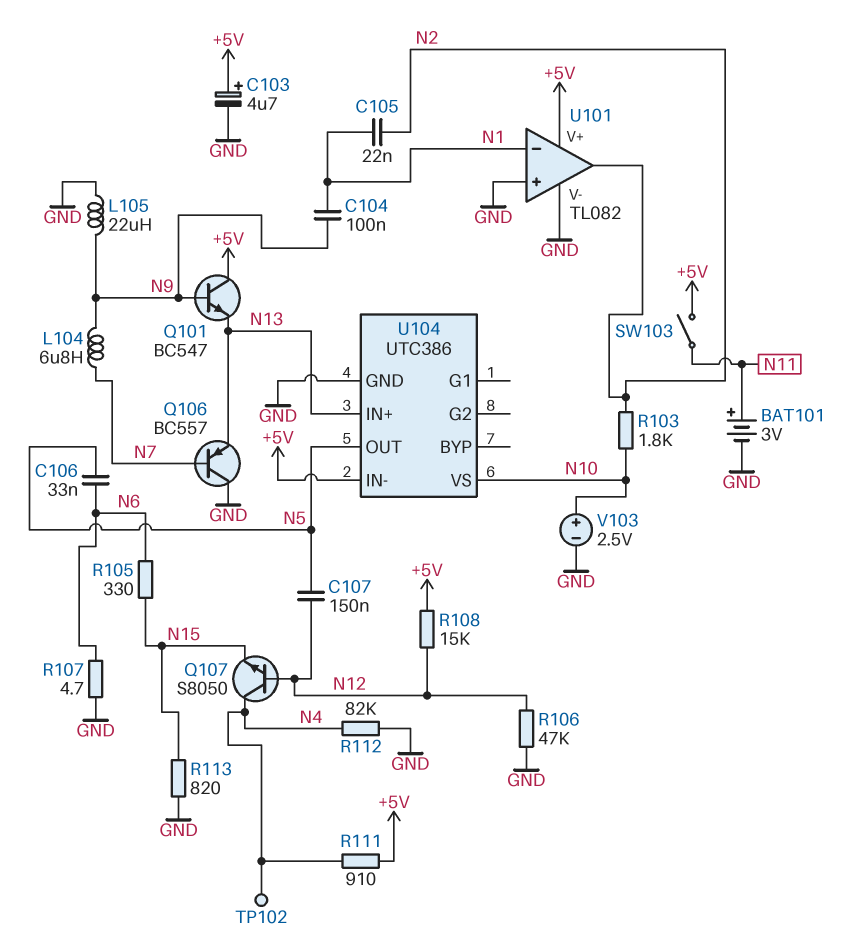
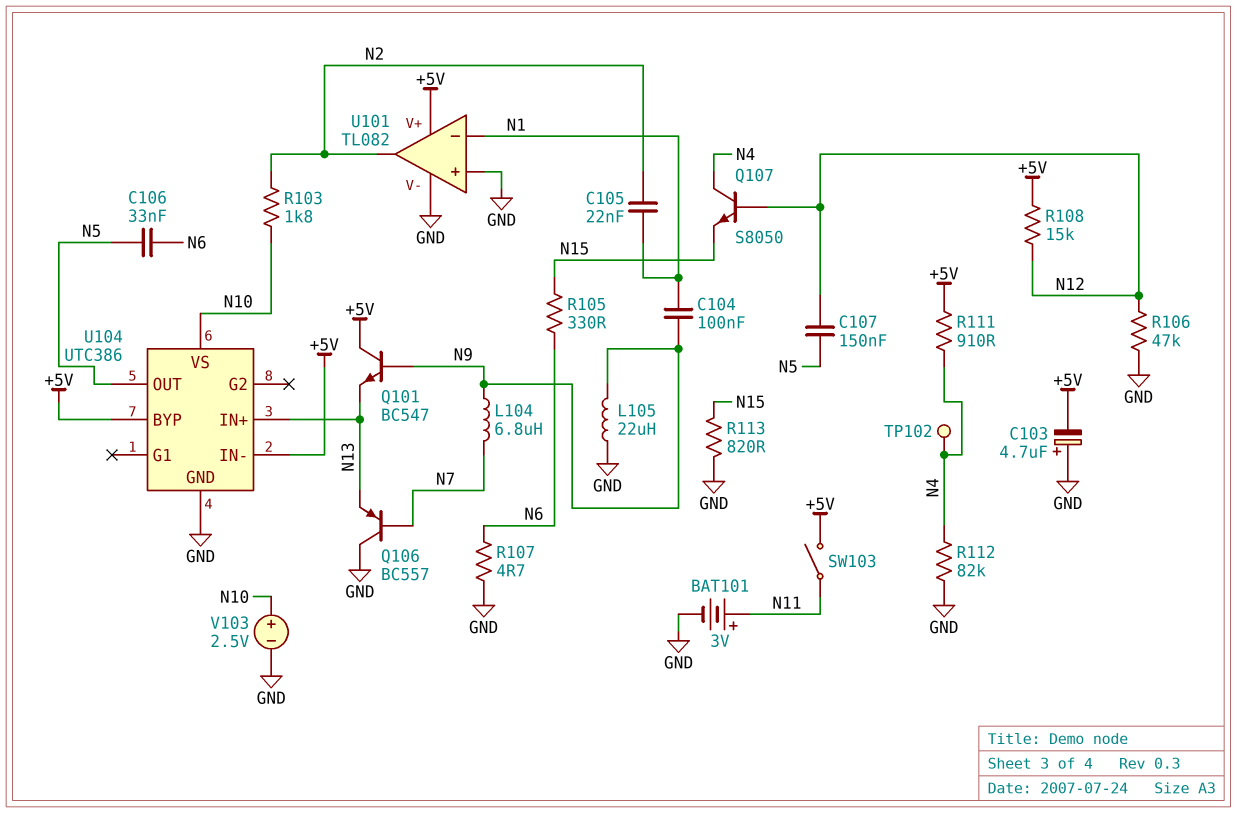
C103: 4.7uF (plus +5V, minus GND) -> 4.7uF (plus GND, minus +5V)
U104 pin BYP: none -> +5V

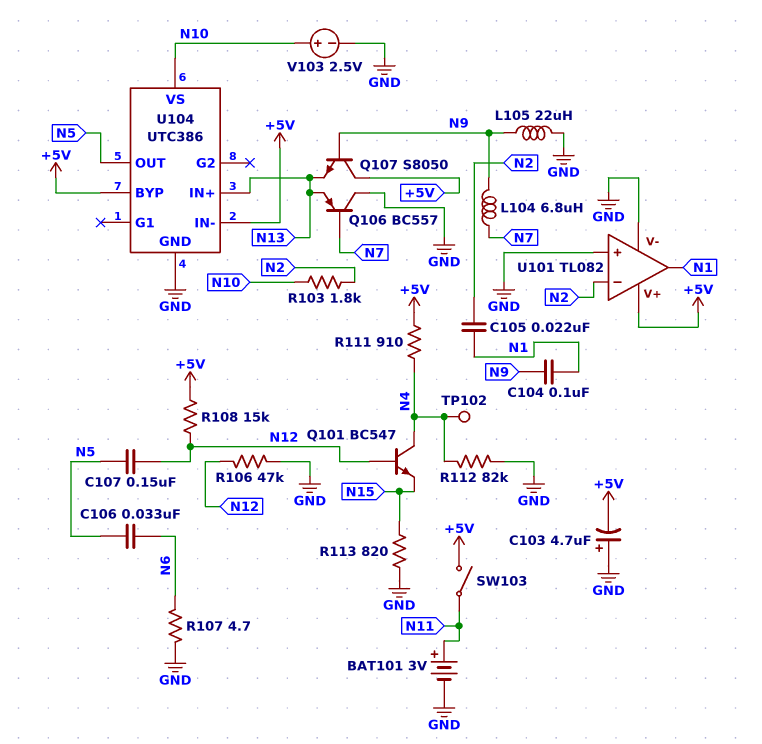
Q101: NPN BC547 (B N9, C +5V, E N13) -> NPN BC547 (B N12, C N4, E N15)
Q107: NPN S8050 (B N12, C N4, E N15) -> NPN S8050 (B N9, C +5V, E N13)
R105: 330 (N6, N15) -> none
U101 pin in-: N1 -> N2
U101 pin out: N2 -> N1

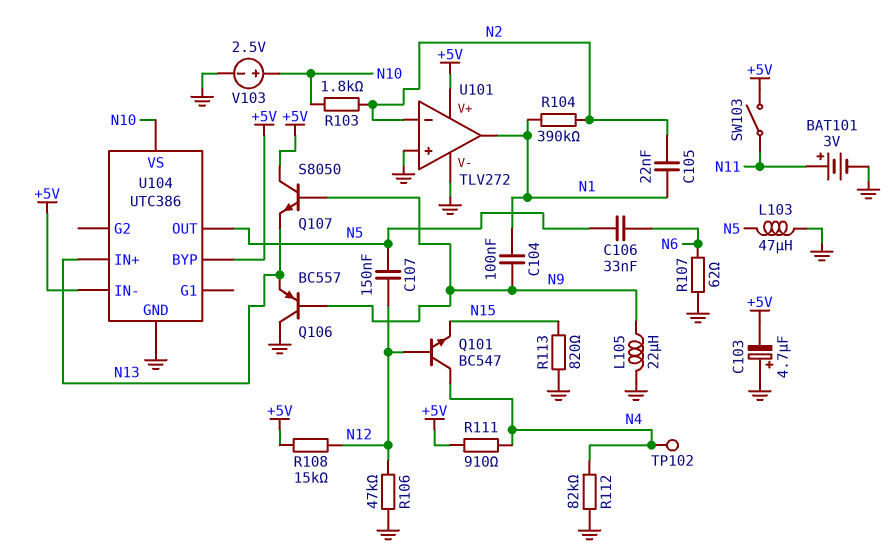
L103: none -> 47uH (GND, N5)
L104: 6.8uH (N7, N9) -> none
Q106: PNP BC557 (B N7, C GND, E N13) -> PNP BC557 (B N9, C GND, E N13)
R104: none -> 390k (N1, N2)
R107: 4.7 (GND, N6) -> 62 (GND, N6)
U101: TL082 -> TLV272

